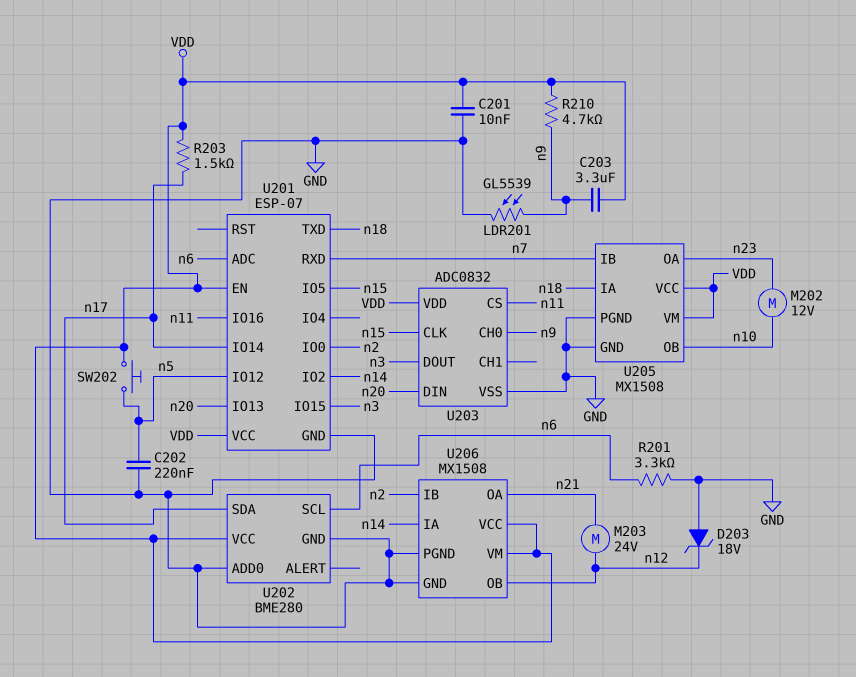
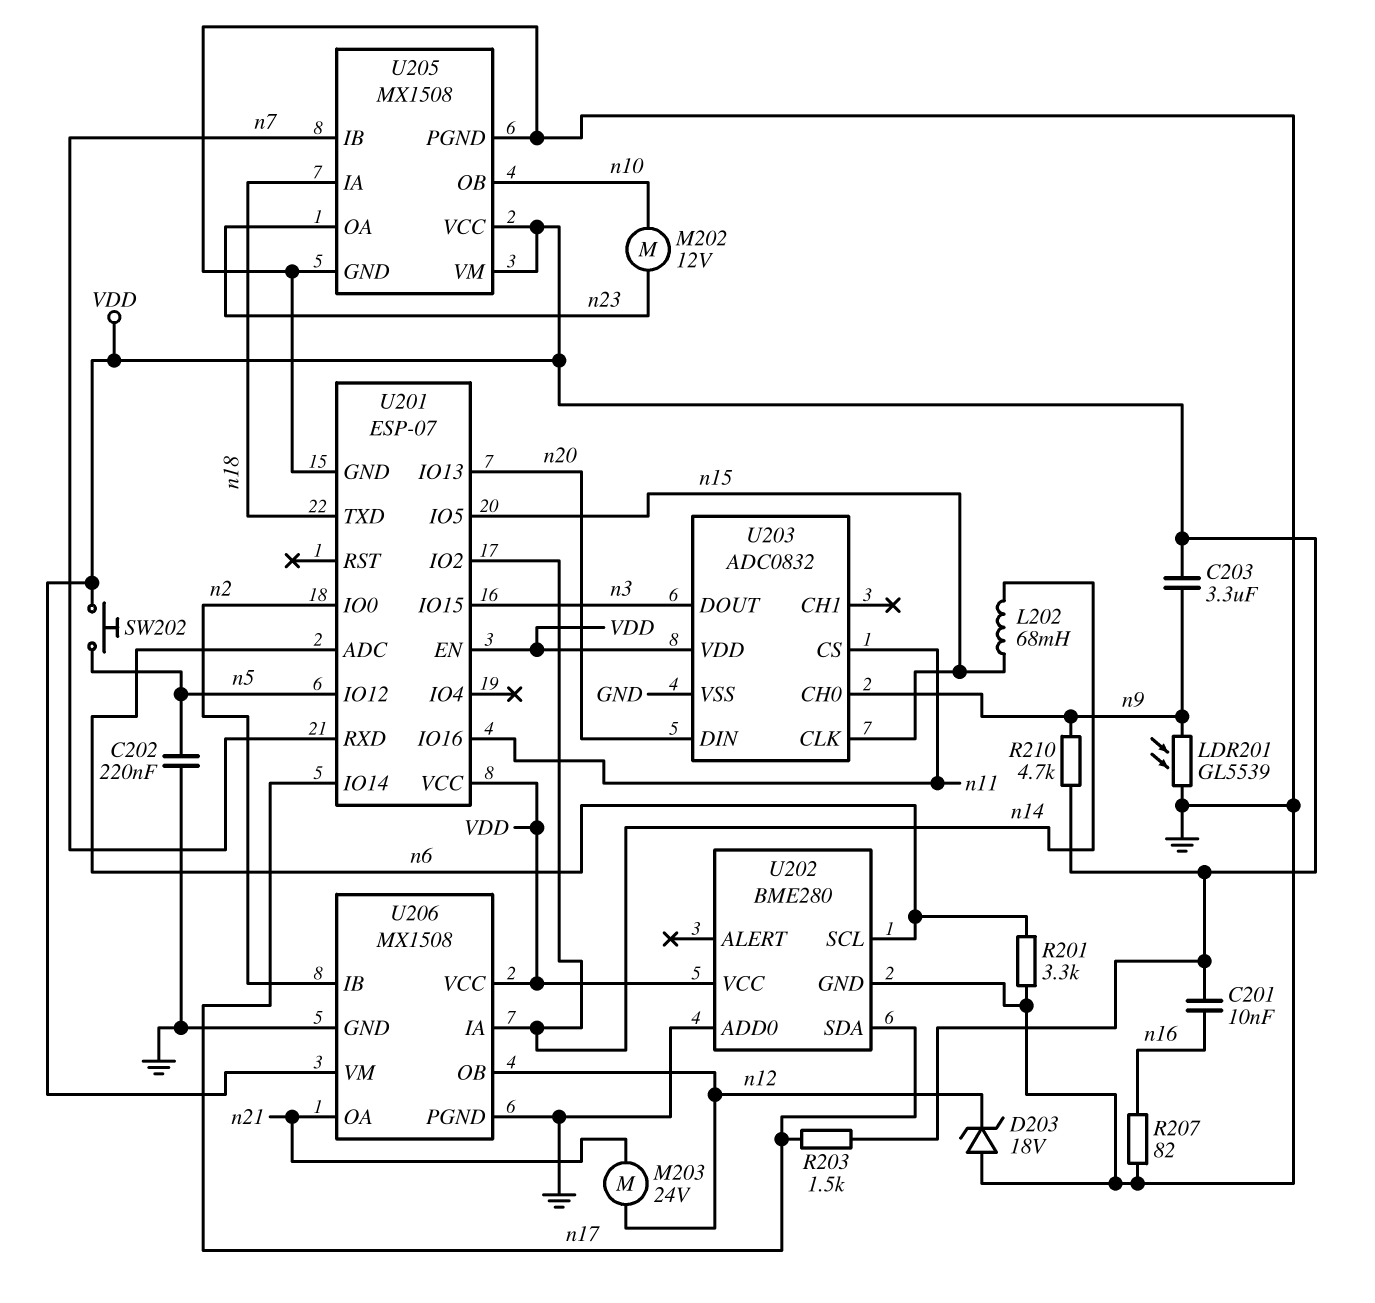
C201: 10nF (GND, VDD) -> 10nF (VDD, n16)
L202: none -> 68mH (n14, n15)
R207: none -> 82 (GND, n16)

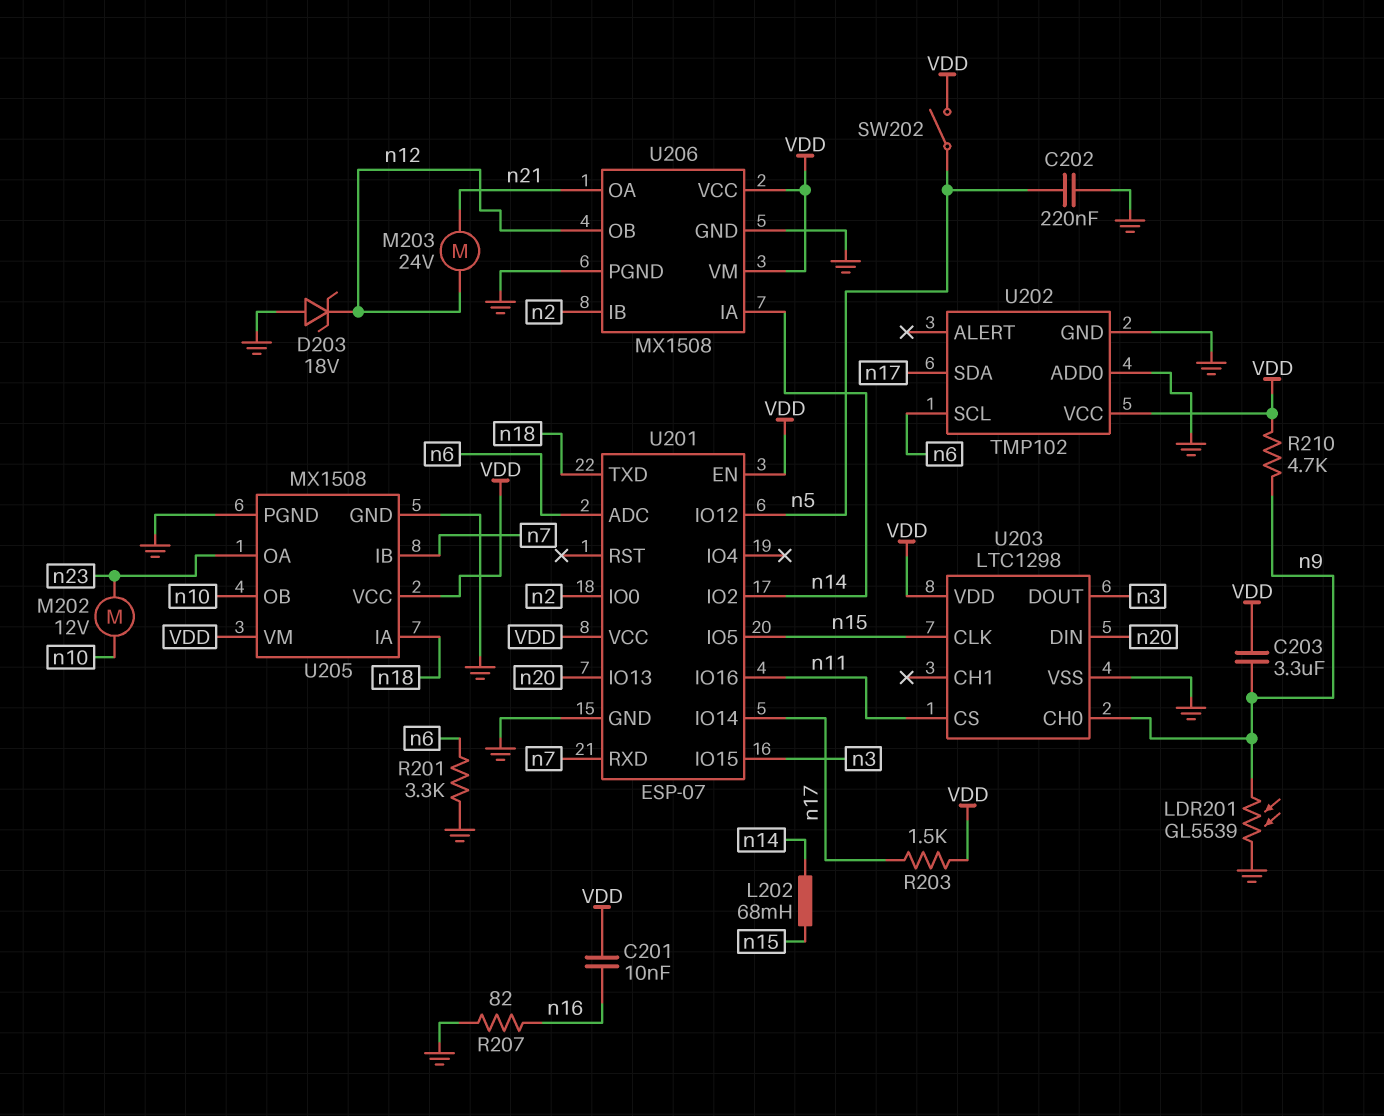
SW202: button (VDD, n5) -> switch (VDD, n5)
U202: BME280 -> TMP102
U203: ADC0832 -> LTC1298

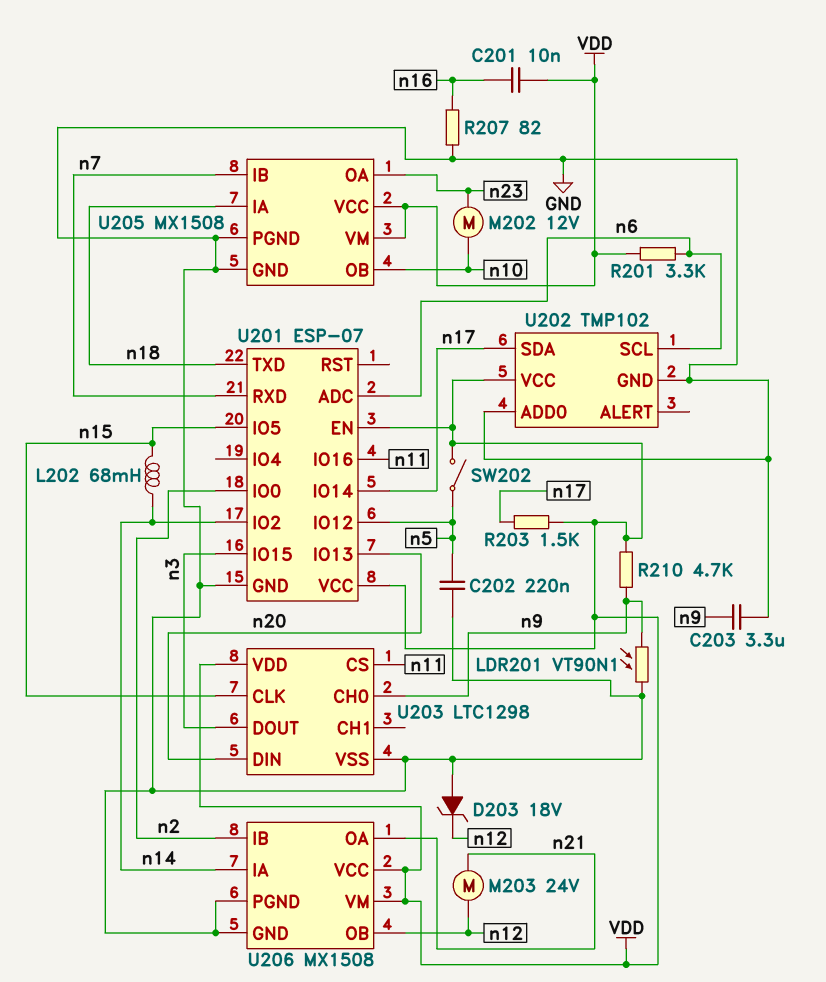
C203: 3.3uF (VDD, n9) -> 3.3uF (GND, n9)
LDR201: GL5539 (GND, n9) -> VT90N1 (GND, n9)
R201: 3.3k (GND, n6) -> 3.3k (VDD, n6)

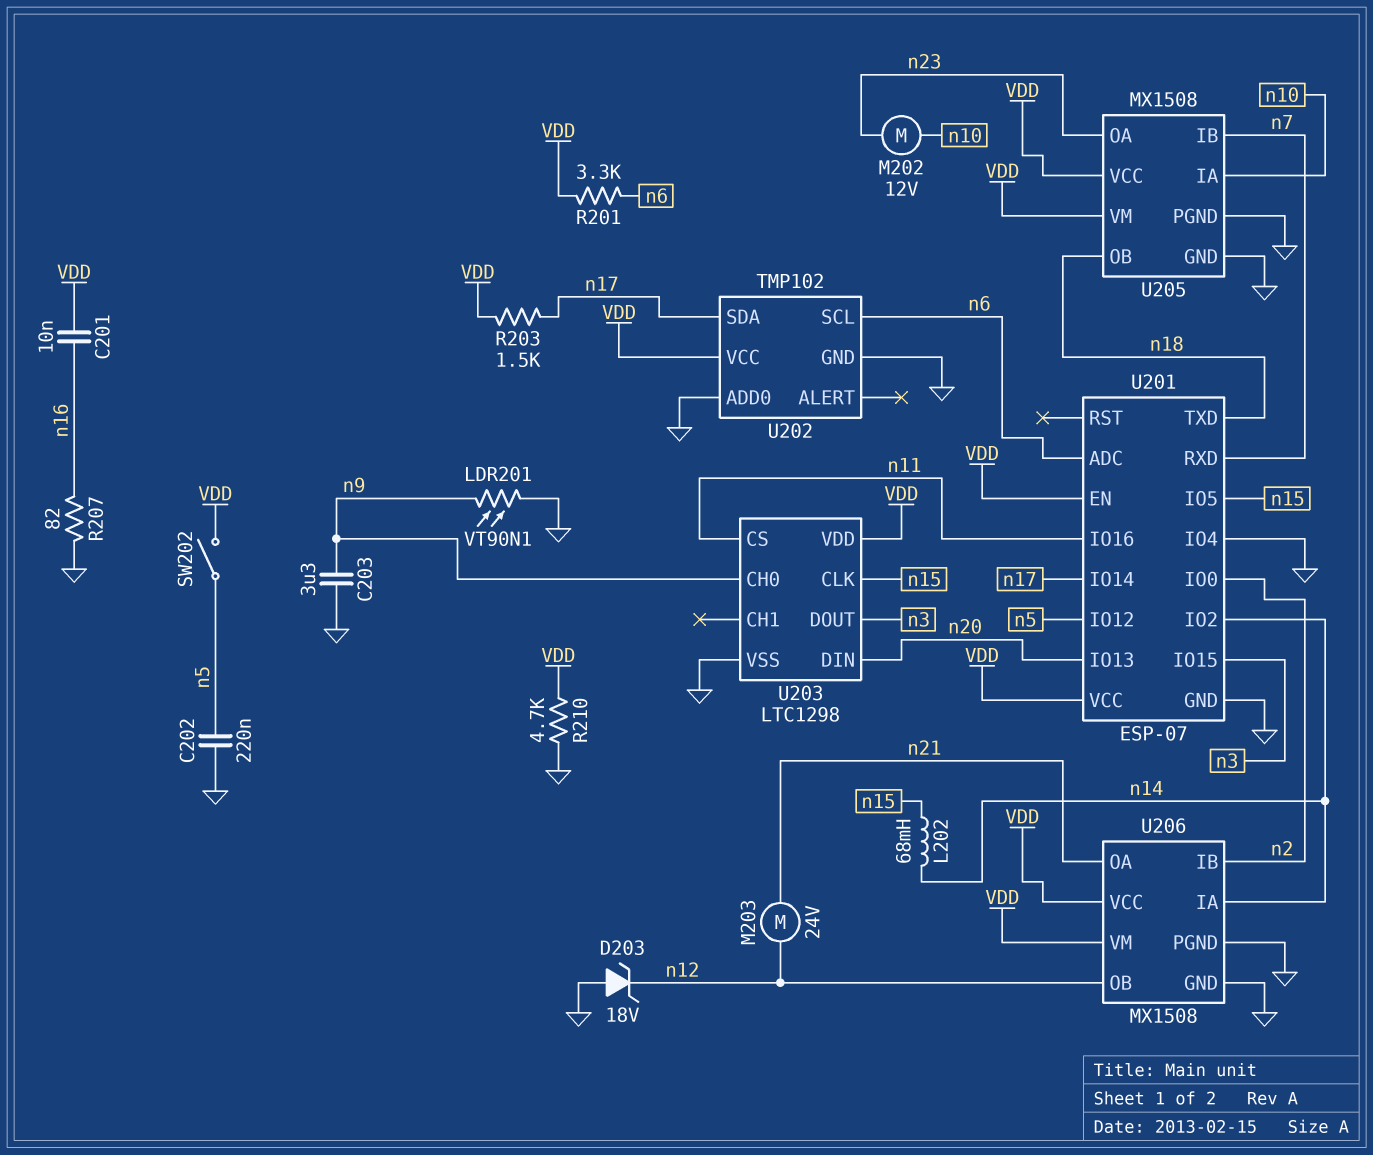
R210: 4.7k (VDD, n9) -> 4.7k (GND, VDD)
U201 pin IO4: none -> GND
U205 pin IA: n18 -> n10
U205 pin OB: n10 -> n18

